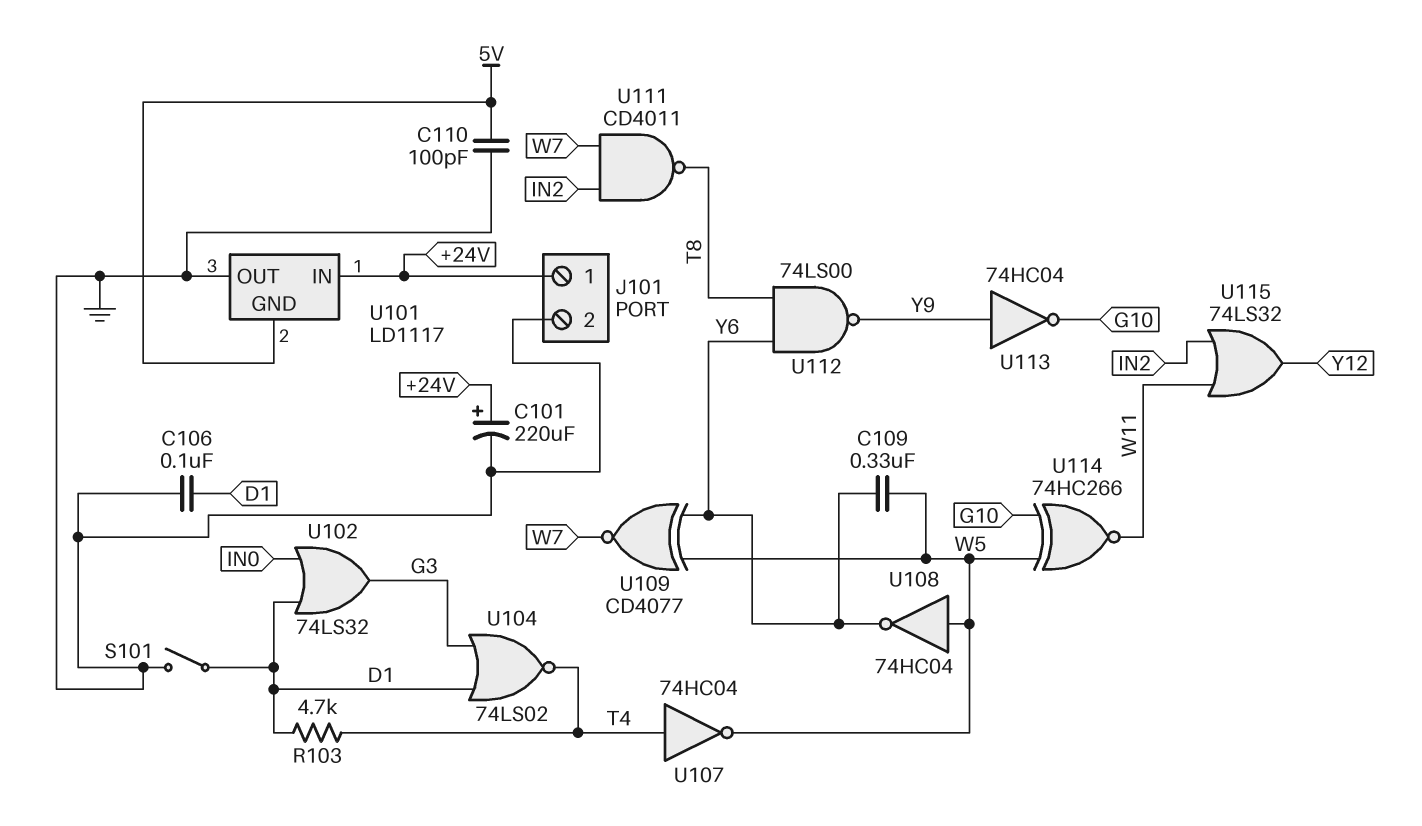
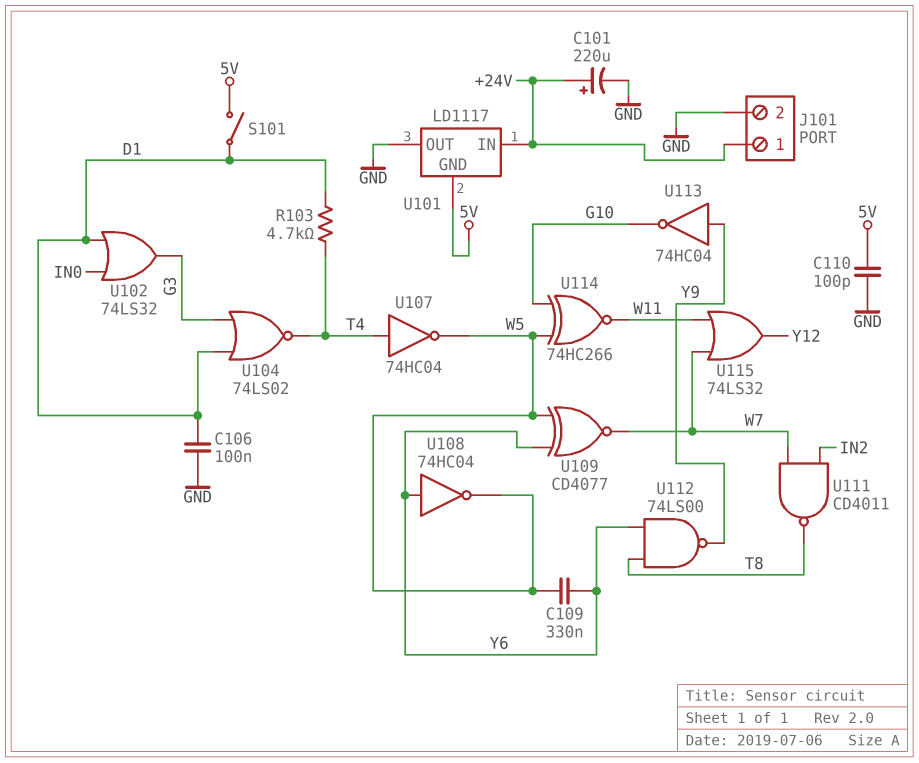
S101: switch (D1, GND) -> switch (5V, D1)
U108: NOT 74HC04 (in W5, out Y6) -> NOT 74HC04 (in Y6, out W5)
U115: OR 74LS32 (in IN2, in W11, out Y12) -> OR 74LS32 (in W7, in W11, out Y12)

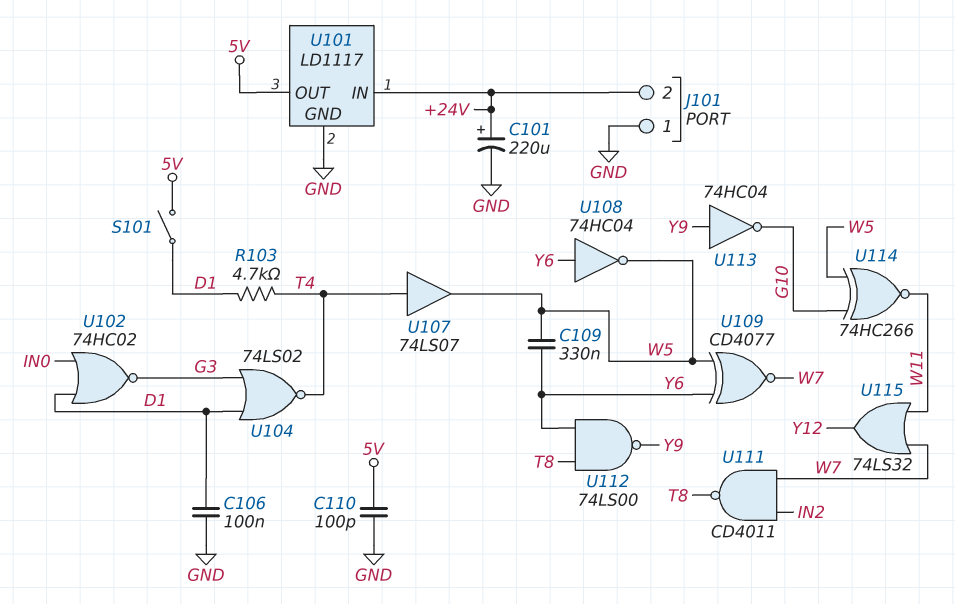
J101 pin 1: +24V -> GND
J101 pin 2: GND -> +24V
U101 pin GND: 5V -> GND
U101 pin OUT: GND -> 5V
U102: OR 74LS32 (in D1, in IN0, out G3) -> NOR 74HC02 (in D1, in IN0, out G3)
U107: NOT 74HC04 (in T4, out W5) -> buffer 74LS07 (in T4, out W5)

